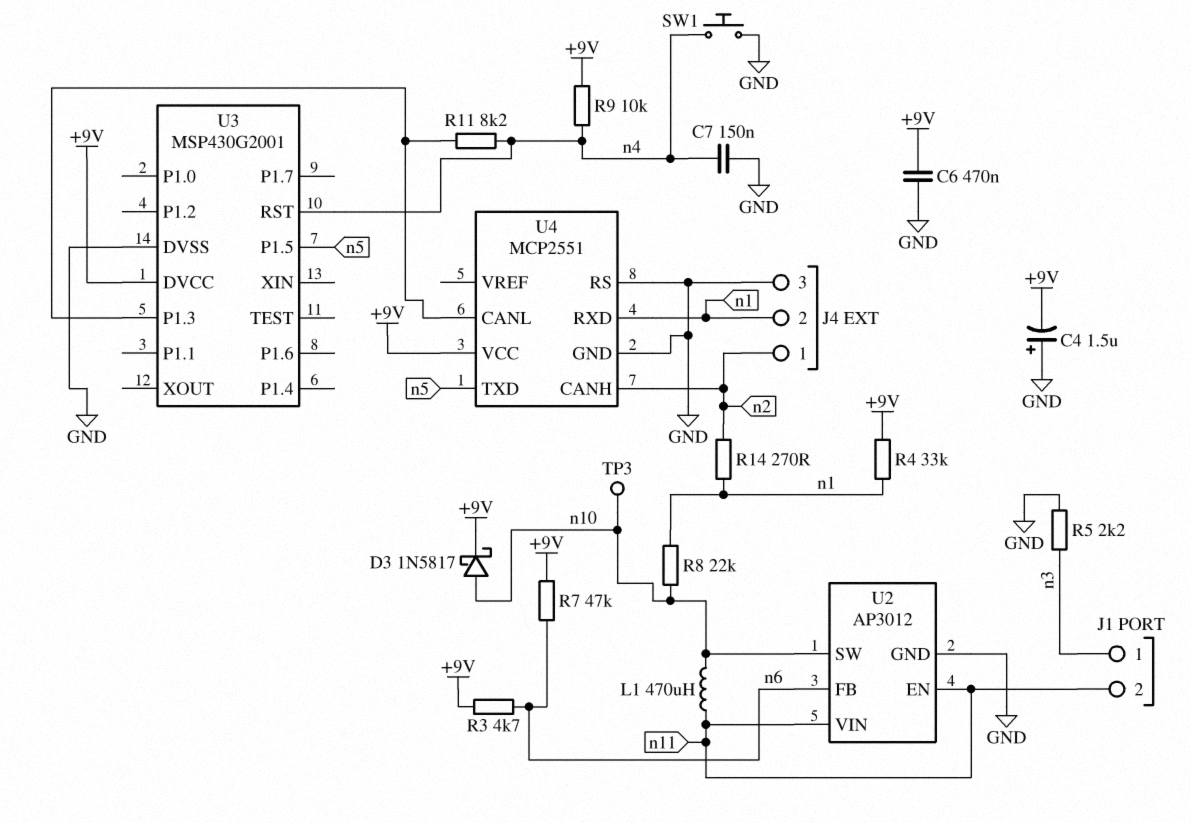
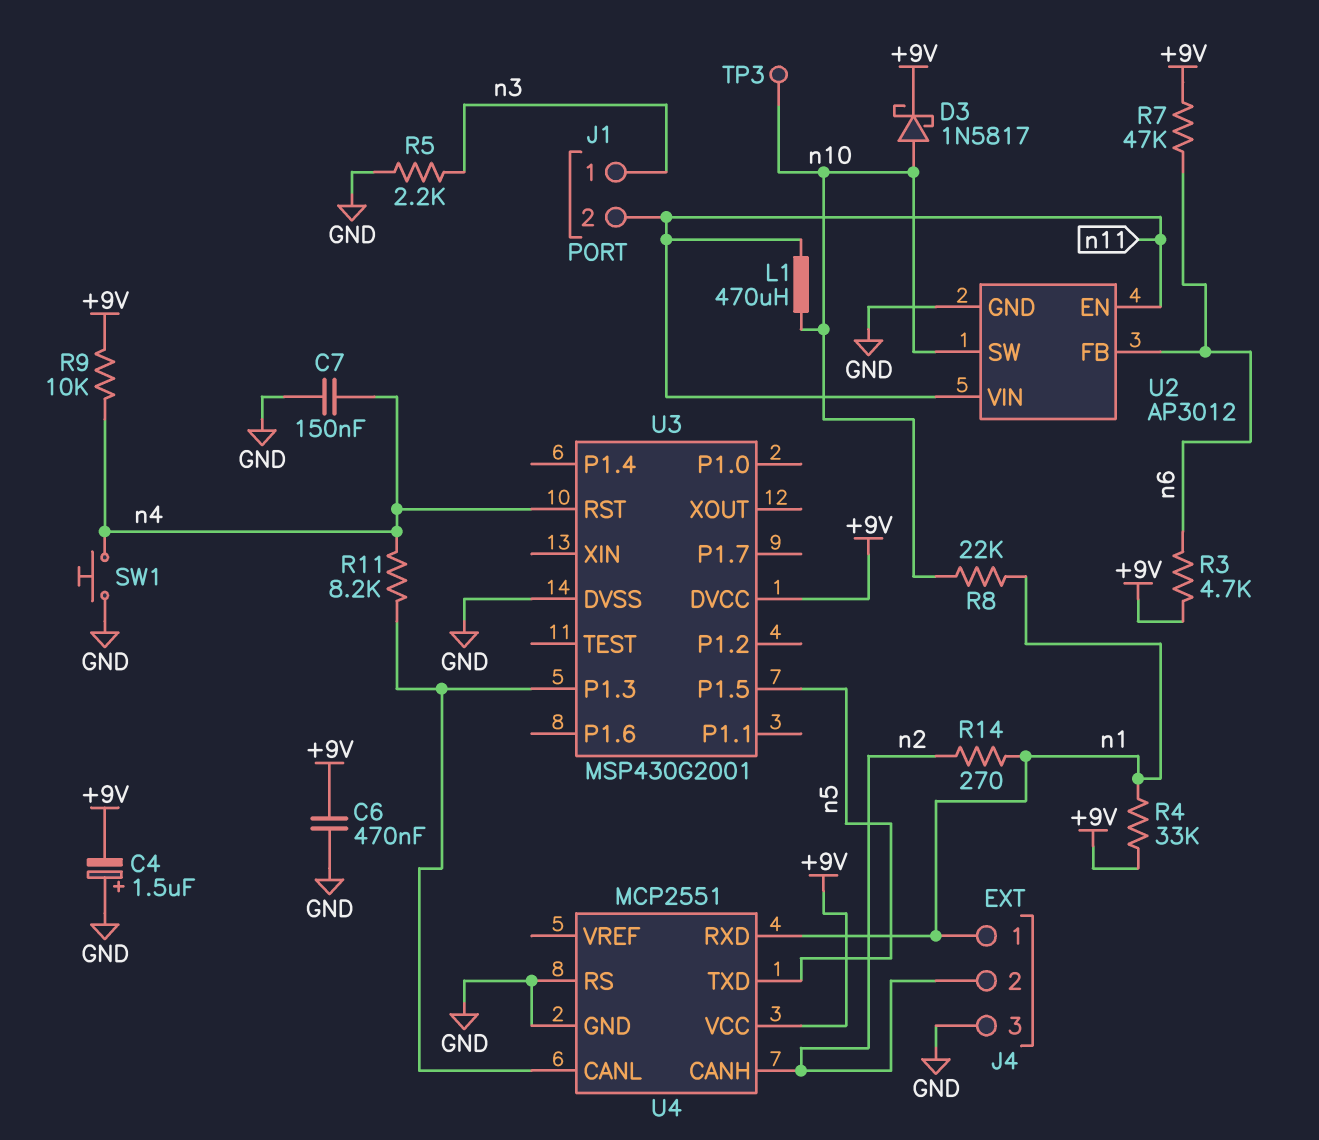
J4 pin 1: n2 -> n1
J4 pin 2: n1 -> n2

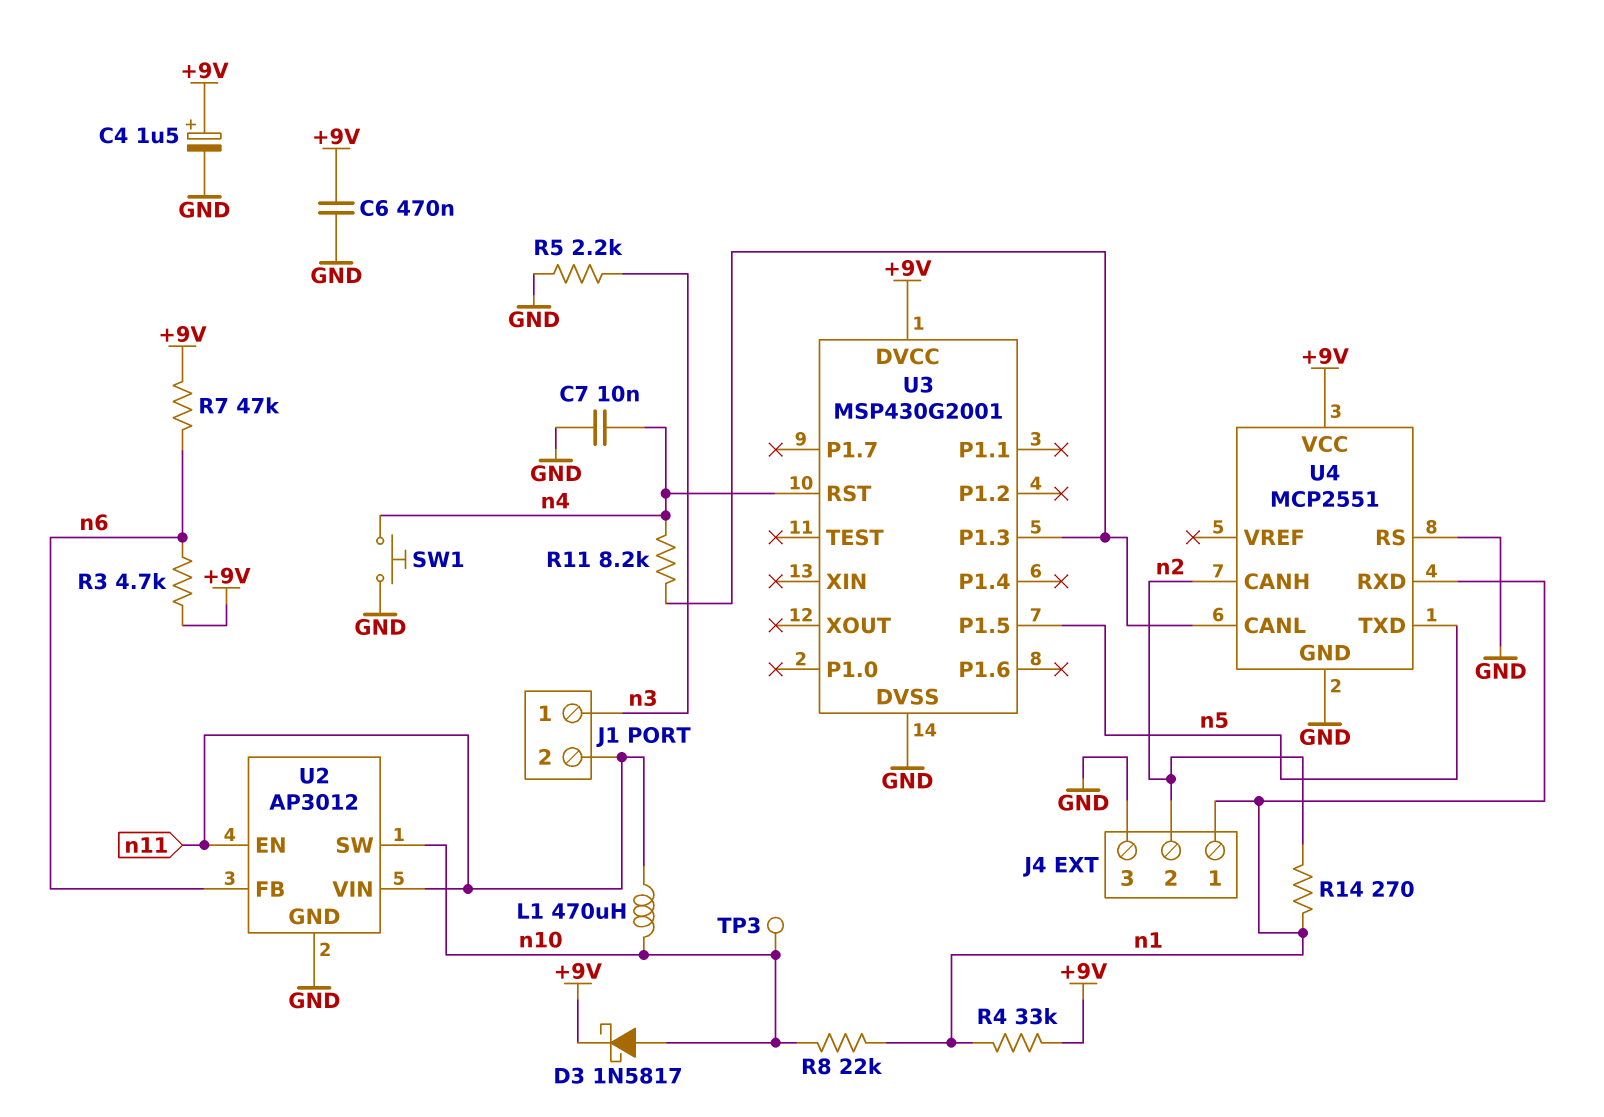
C4: 1.5uF (plus GND, minus +9V) -> 1.5uF (plus +9V, minus GND)
C7: 150nF (GND, n4) -> 10nF (GND, n4)
R9: 10k (+9V, n4) -> none

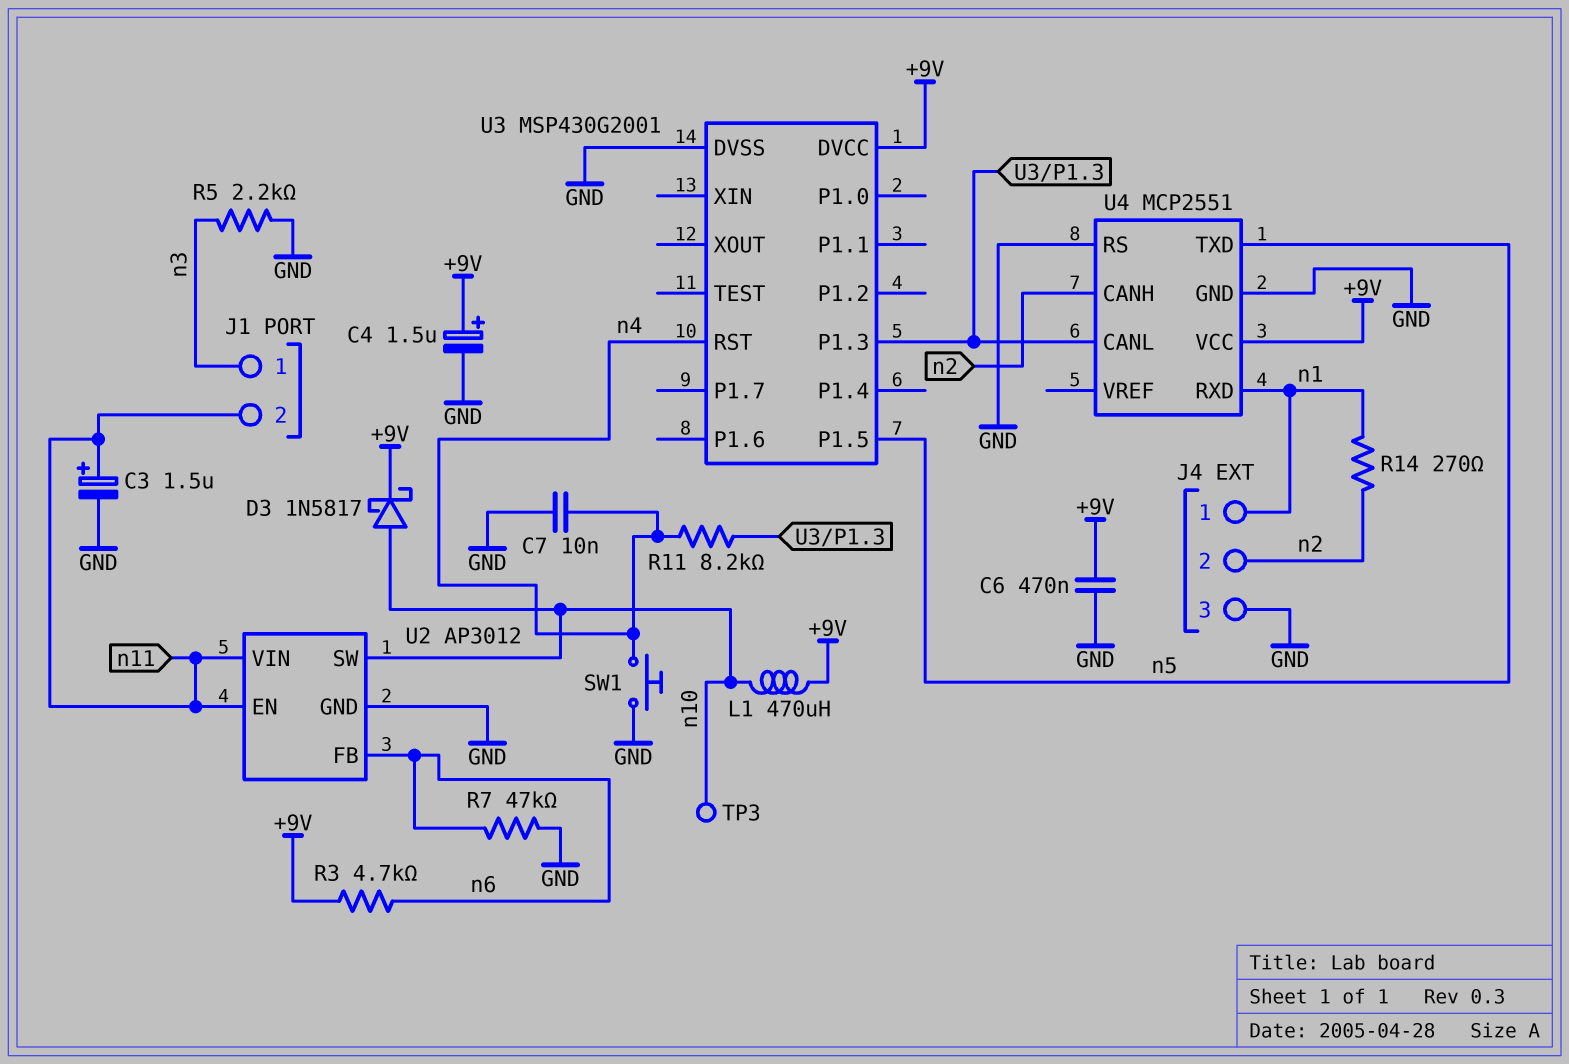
C3: none -> 1.5uF (plus n11, minus GND)
L1: 470uH (n10, n11) -> 470uH (+9V, n10)
R4: 33k (+9V, n1) -> none
R7: 47k (+9V, n6) -> 47k (GND, n6)
R8: 22k (n1, n10) -> none

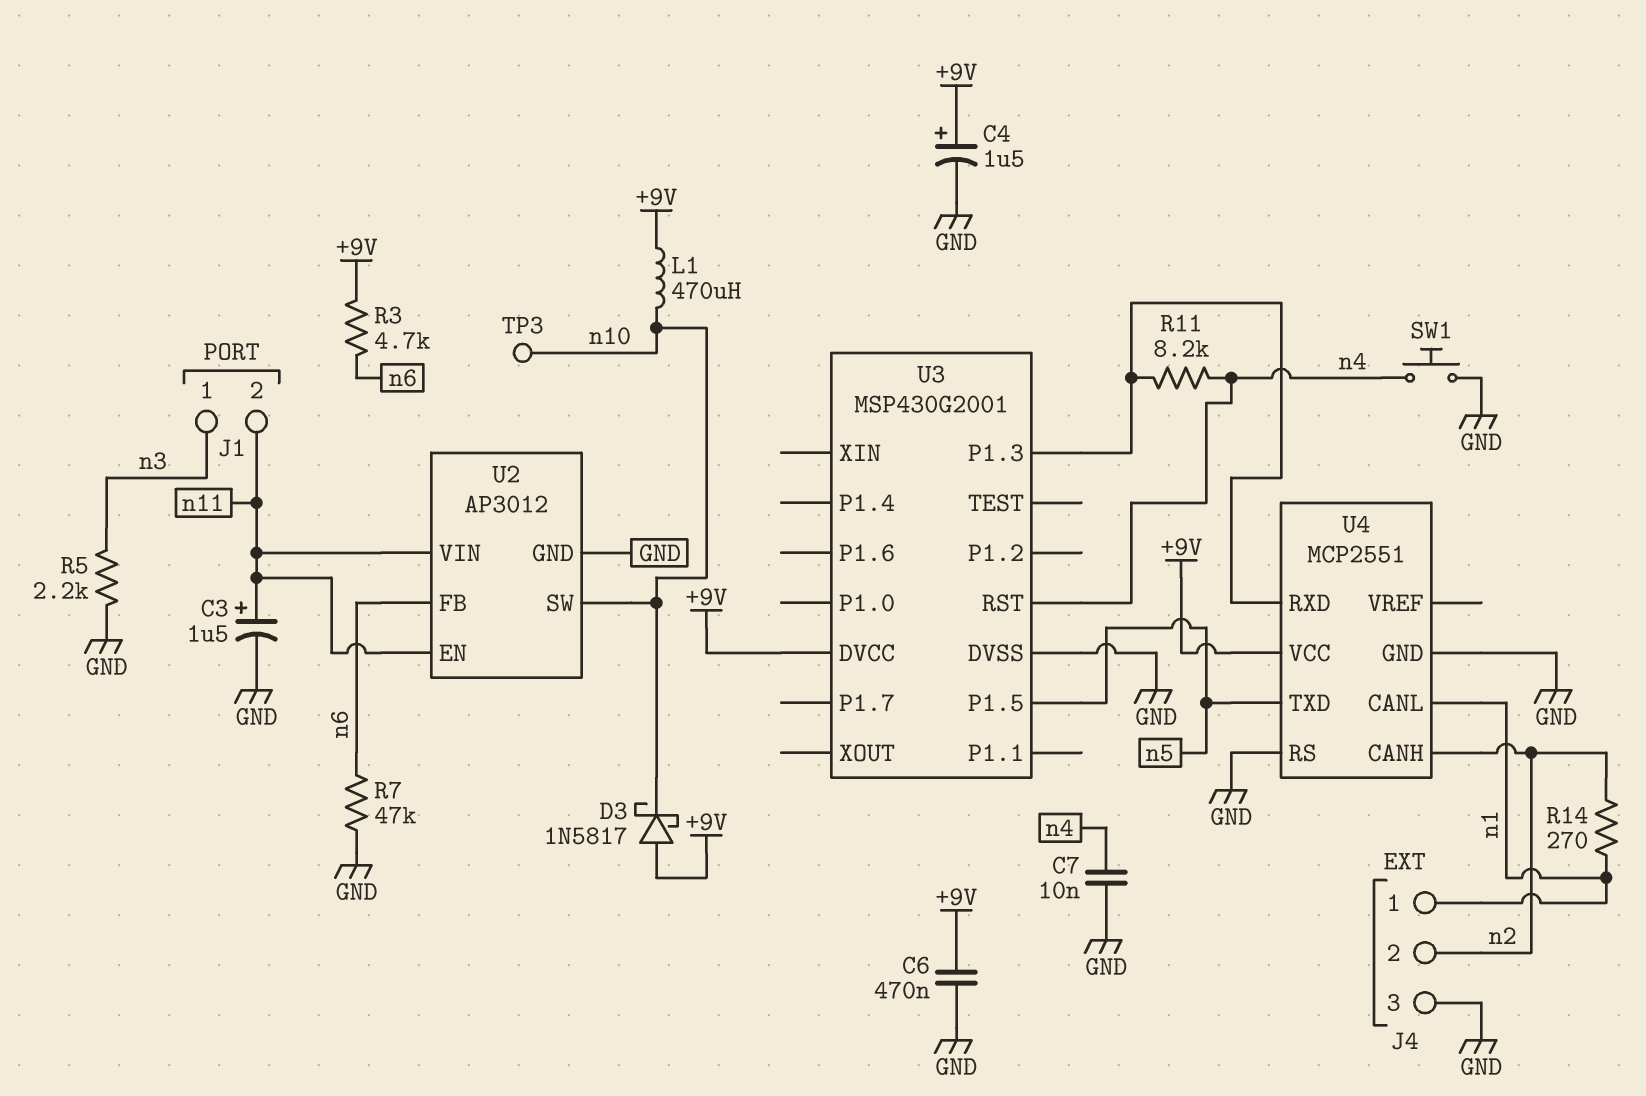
D3: schottky 1N5817 (A n10, K +9V) -> schottky 1N5817 (A +9V, K n10)
U4 pin CANL: U3/P1.3 -> n1
U4 pin RXD: n1 -> U3/P1.3

